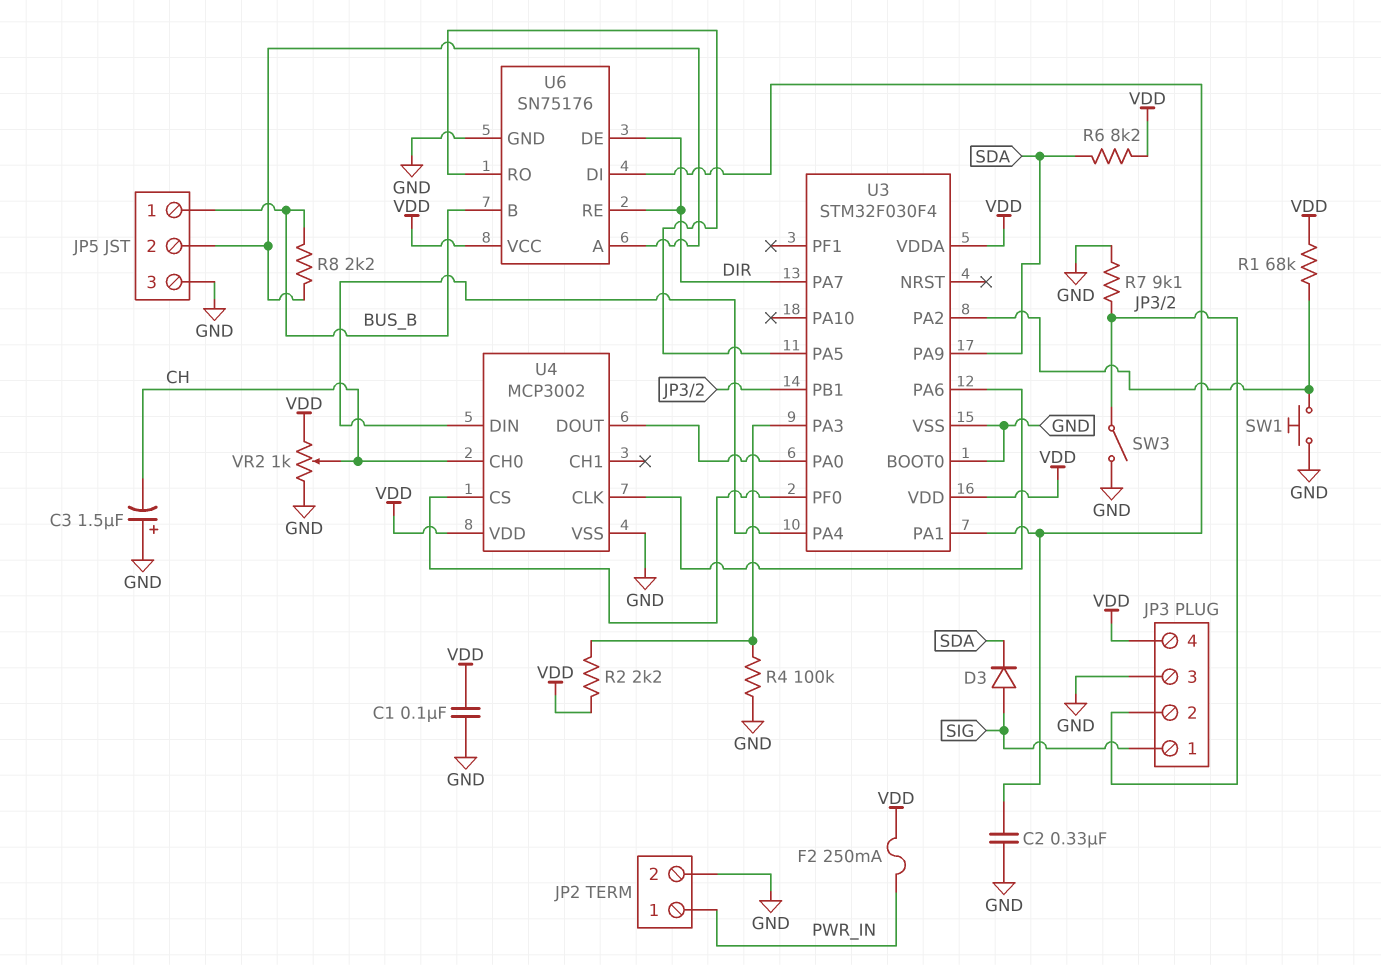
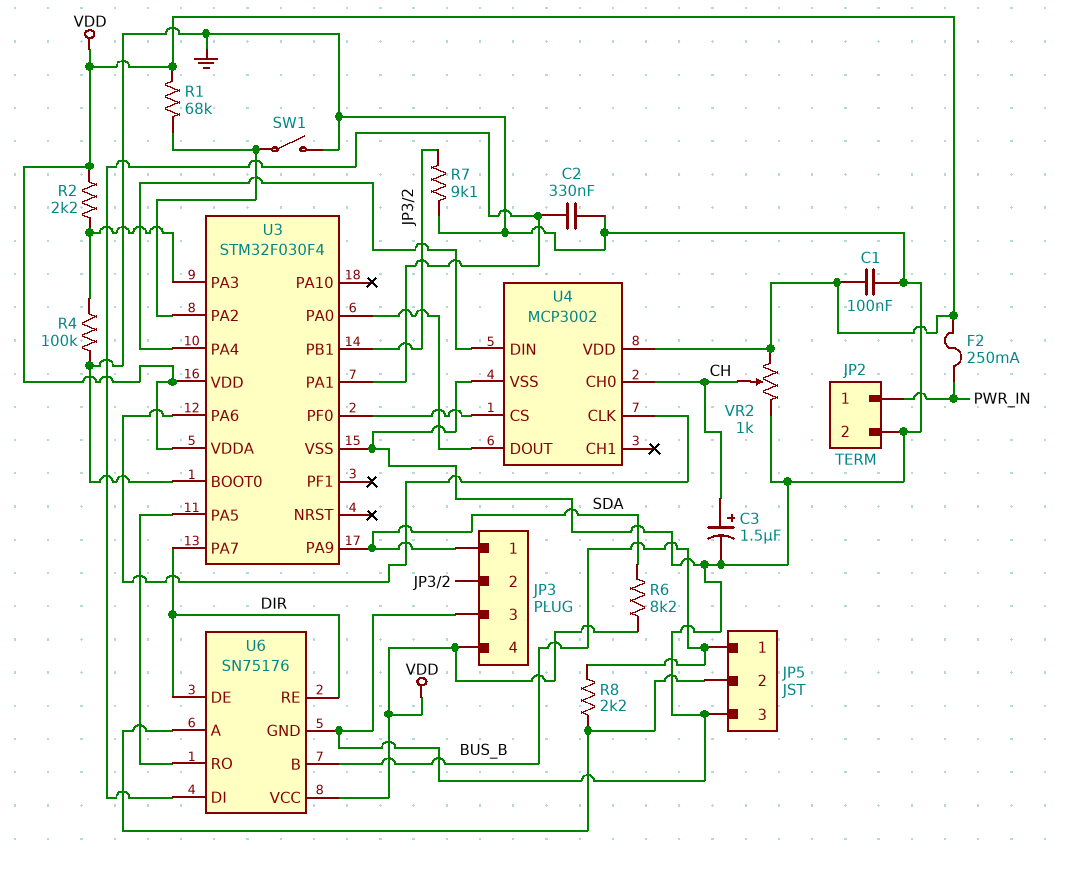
C3: 1.5uF (plus GND, minus CH) -> 1.5uF (plus CH, minus GND)
D3: diode (A SIG, K SDA) -> none
JP3 pin 1: SIG -> SDA
SW1: button (GND, U3/PA2) -> switch (GND, U3/PA2)
SW3: switch (GND, JP3/2) -> none

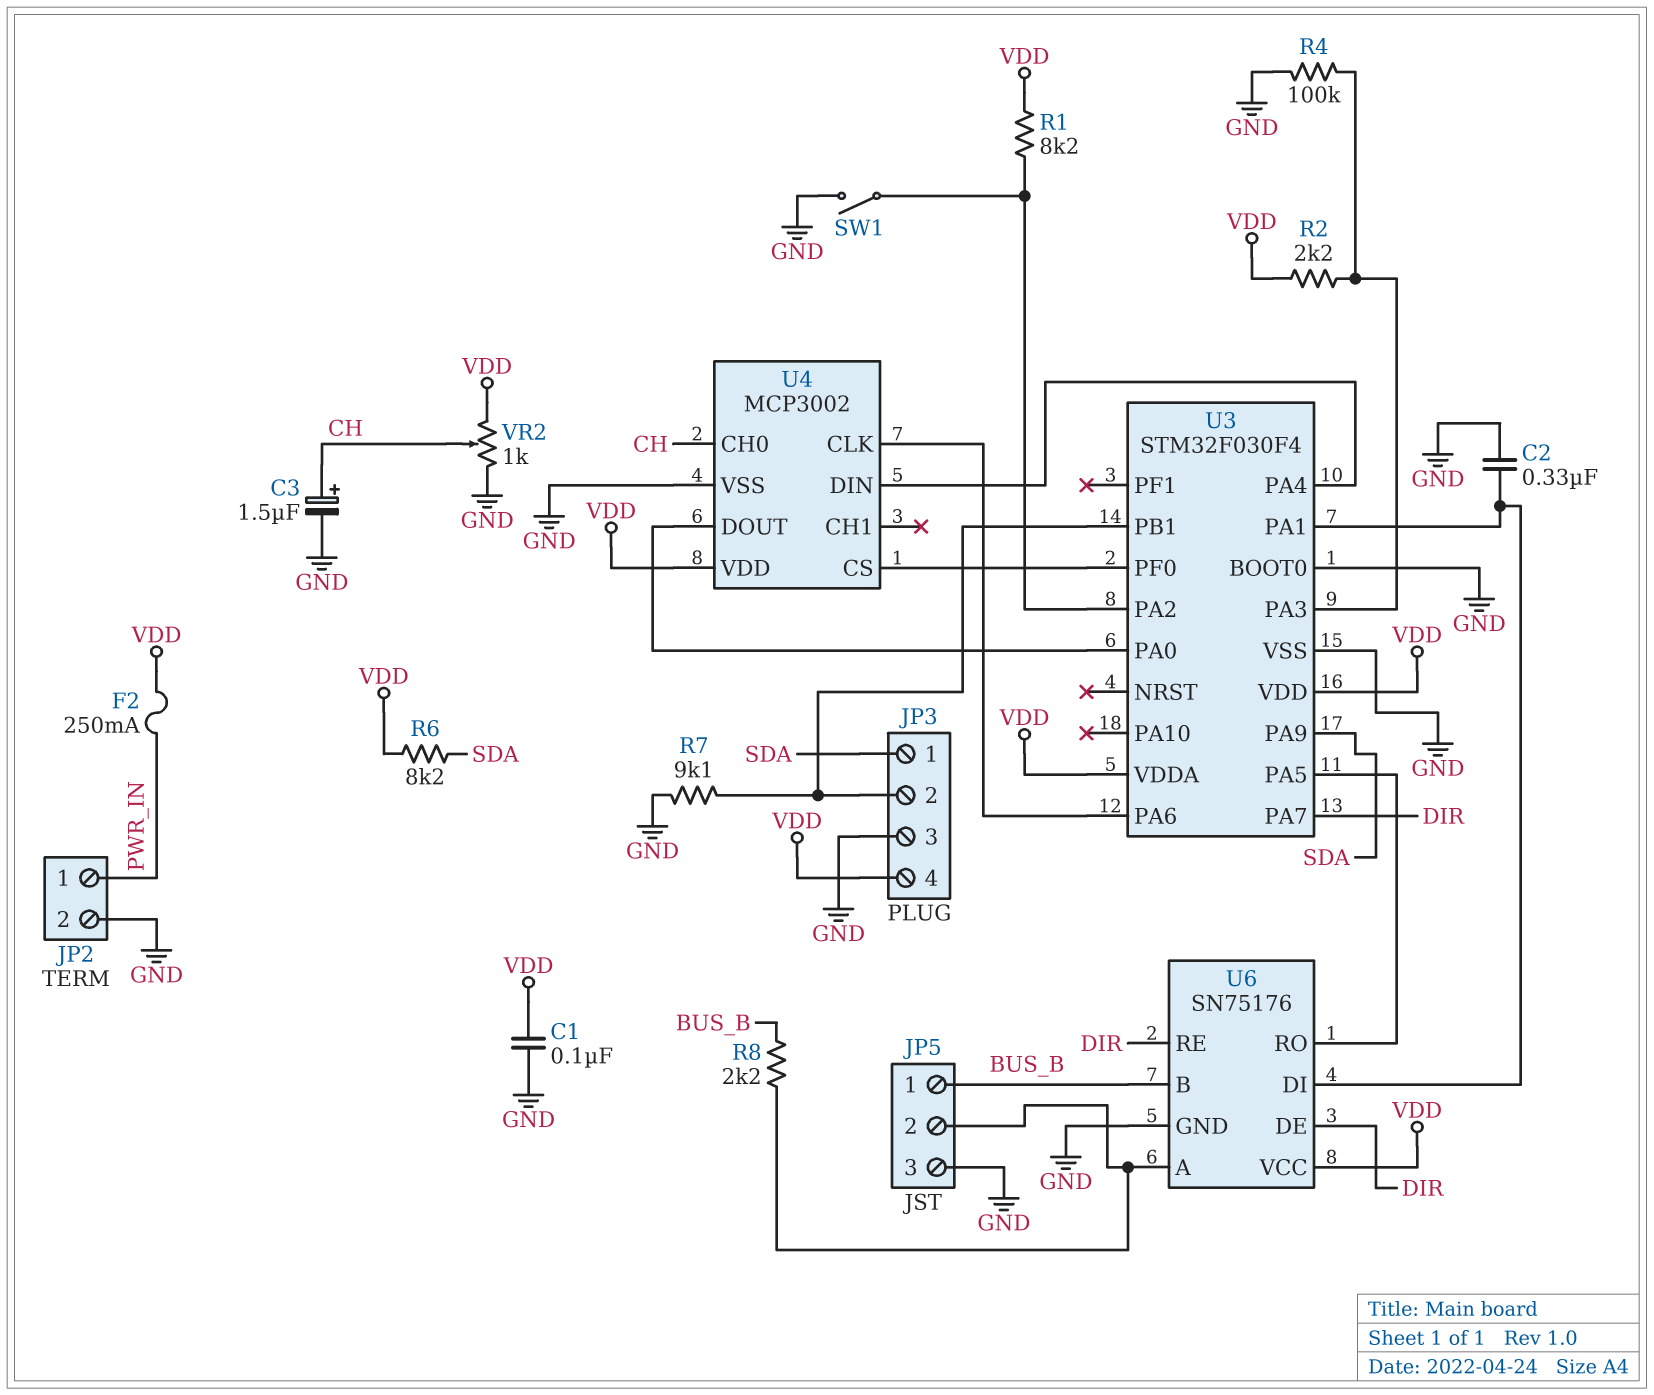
R1: 68k (U3/PA2, VDD) -> 8.2k (U3/PA2, VDD)

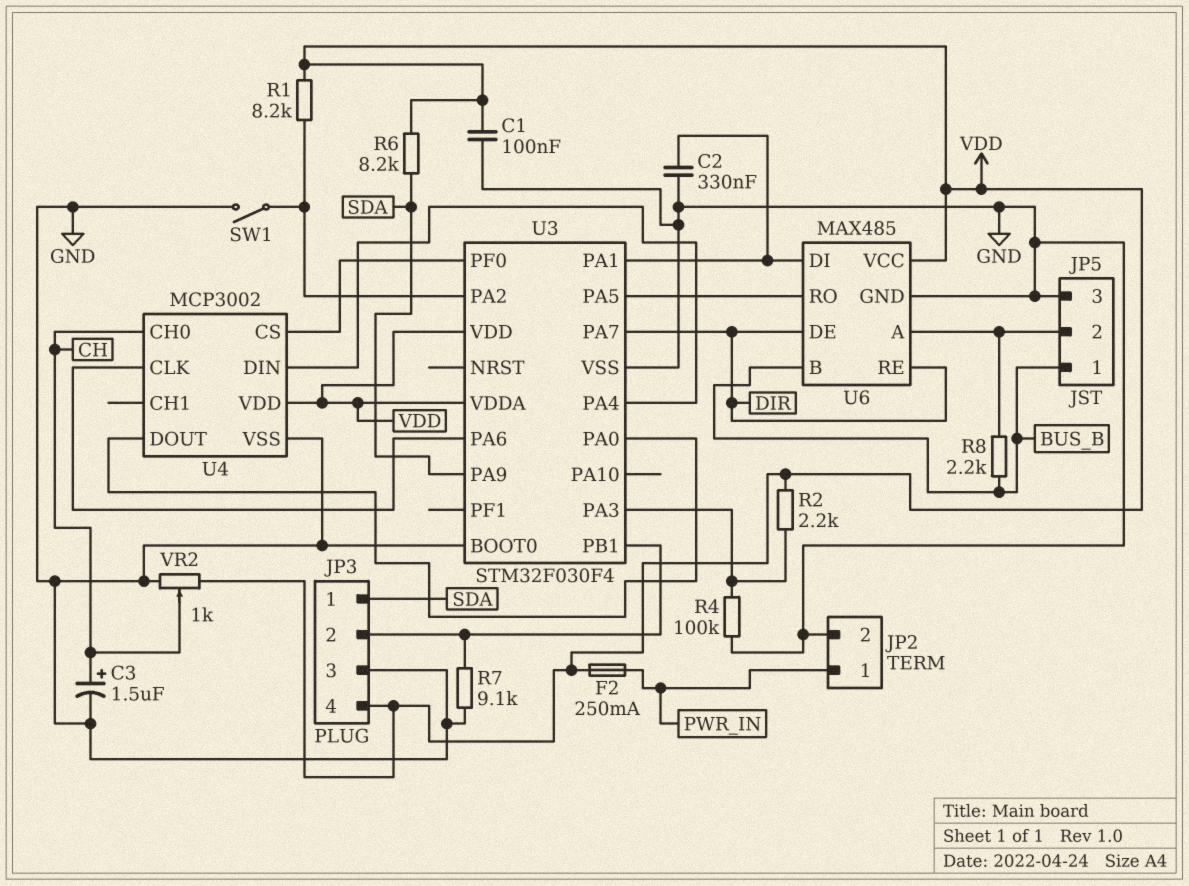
U6: SN75176 -> MAX485

